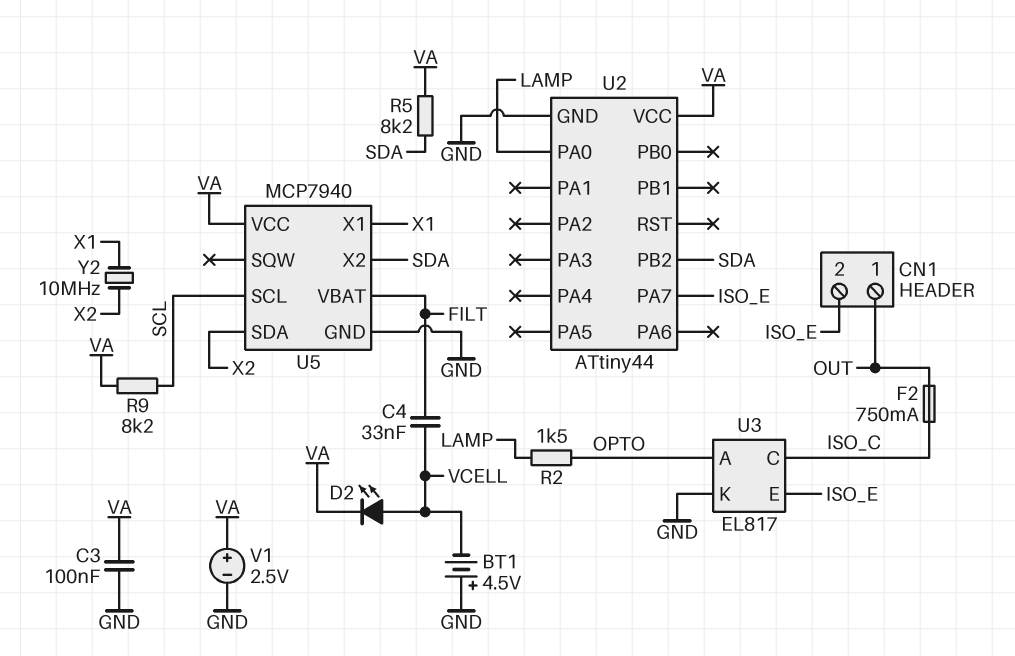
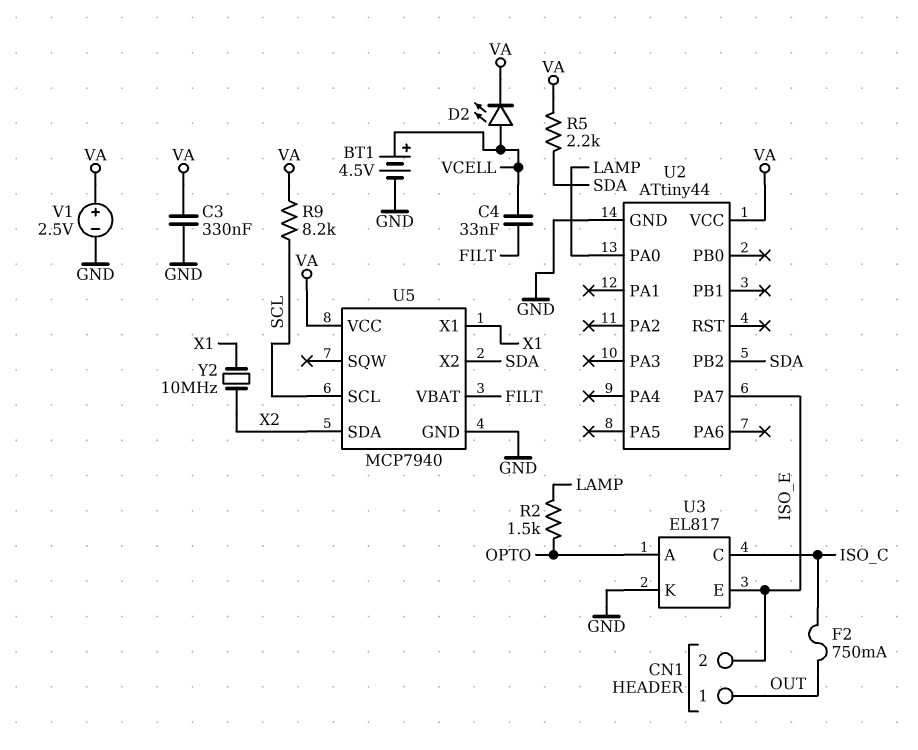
BT1: 4.5V (plus GND, minus VCELL) -> 4.5V (plus VCELL, minus GND)
C3: 100nF (GND, VA) -> 330nF (GND, VA)
R5: 8.2k (SDA, VA) -> 2.2k (SDA, VA)

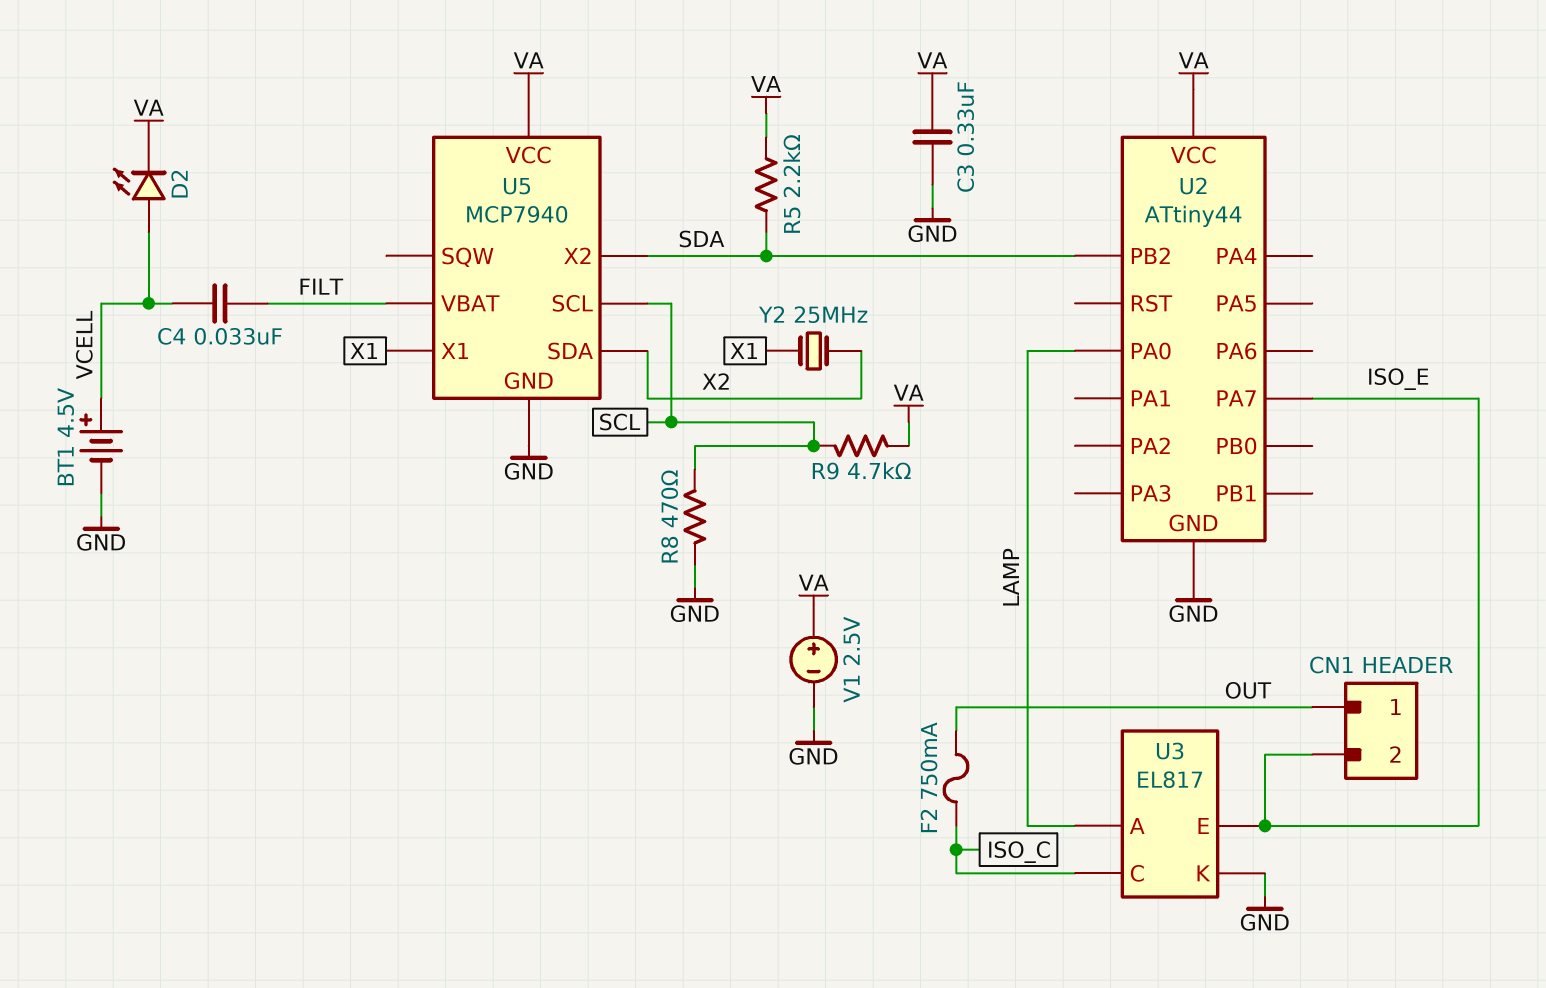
R2: 1.5k (LAMP, OPTO) -> none
R8: none -> 470 (GND, SCL)
R9: 8.2k (SCL, VA) -> 4.7k (SCL, VA)
U3 pin A: OPTO -> LAMP
Y2: 10MHz (X1, X2) -> 25MHz (X1, X2)

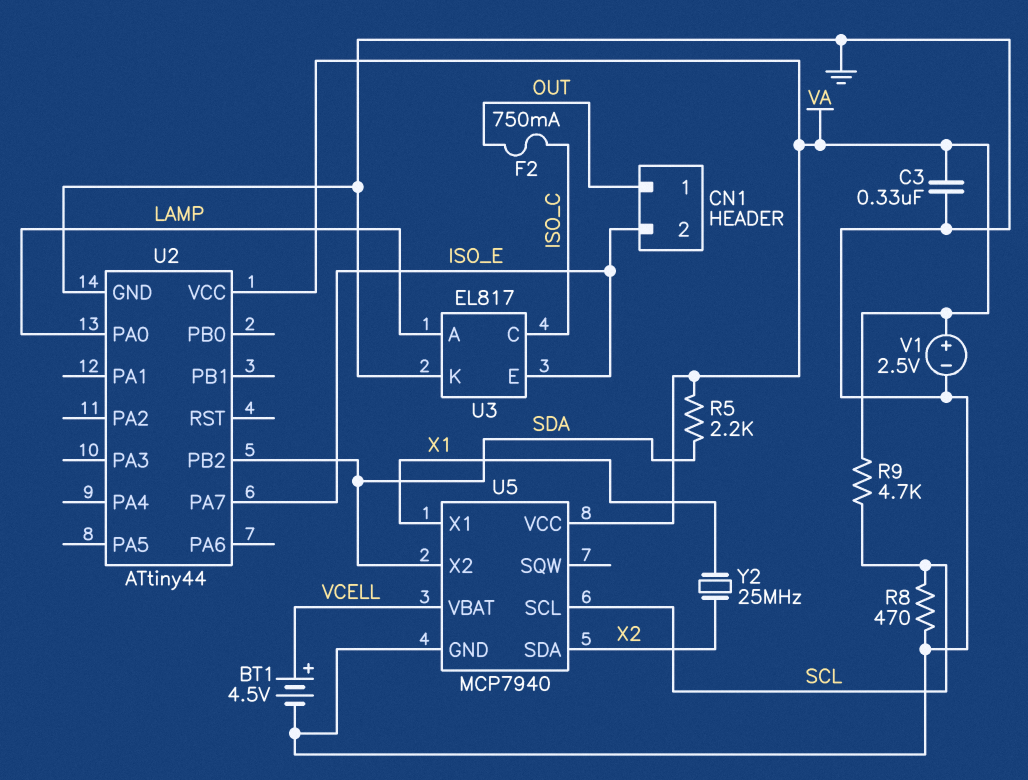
C4: 33nF (FILT, VCELL) -> none
D2: LED (A VCELL, K VA) -> none
U5 pin VBAT: FILT -> VCELL

